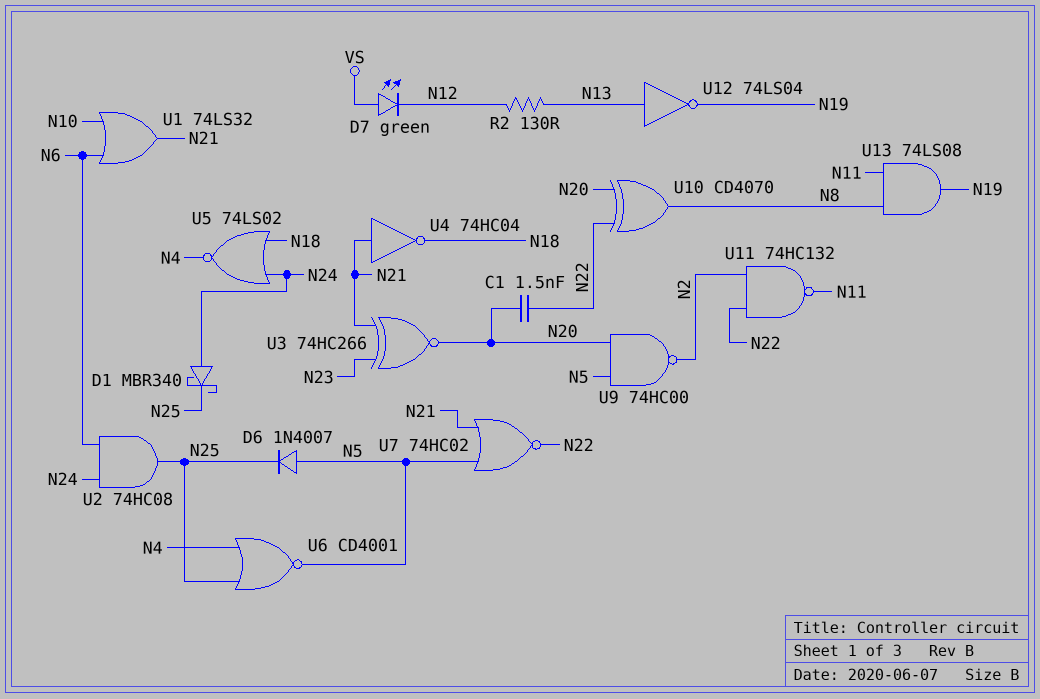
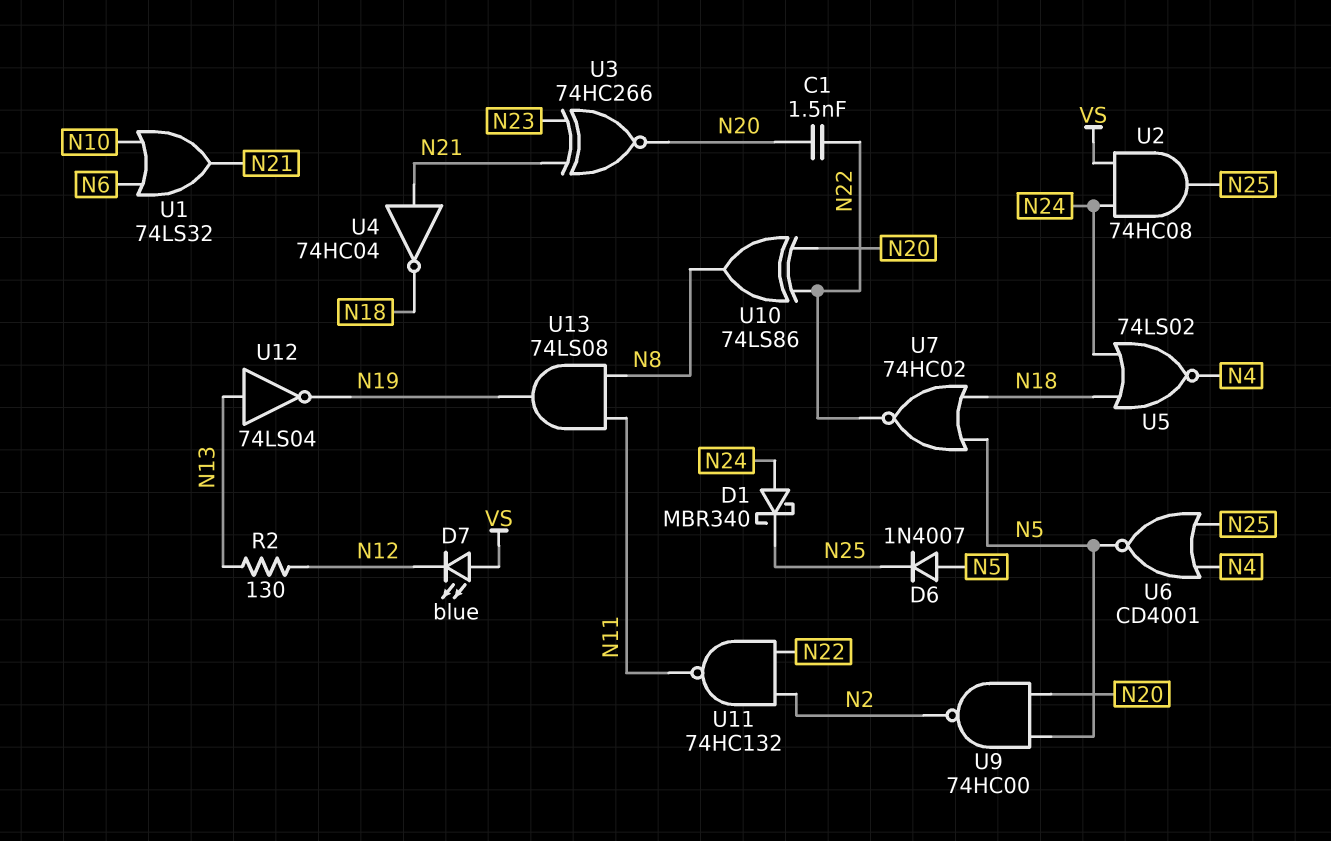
D7: LED green (A VS, K N12) -> LED blue (A VS, K N12)
U2: AND 74HC08 (in N6, in N24, out N25) -> AND 74HC08 (in N24, in VS, out N25)
U7: NOR 74HC02 (in N5, in N21, out N22) -> NOR 74HC02 (in N5, in N18, out N22)
U10: XOR CD4070 (in N20, in N22, out N8) -> XOR 74LS86 (in N20, in N22, out N8)

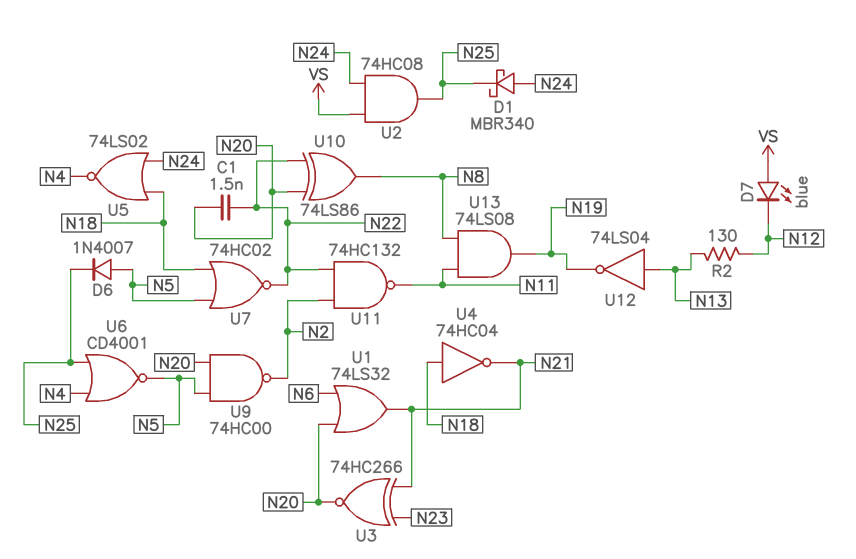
U1: OR 74LS32 (in N6, in N10, out N21) -> OR 74LS32 (in N6, in N20, out N21)
U4: NOT 74HC04 (in N21, out N18) -> NOT 74HC04 (in N18, out N21)

